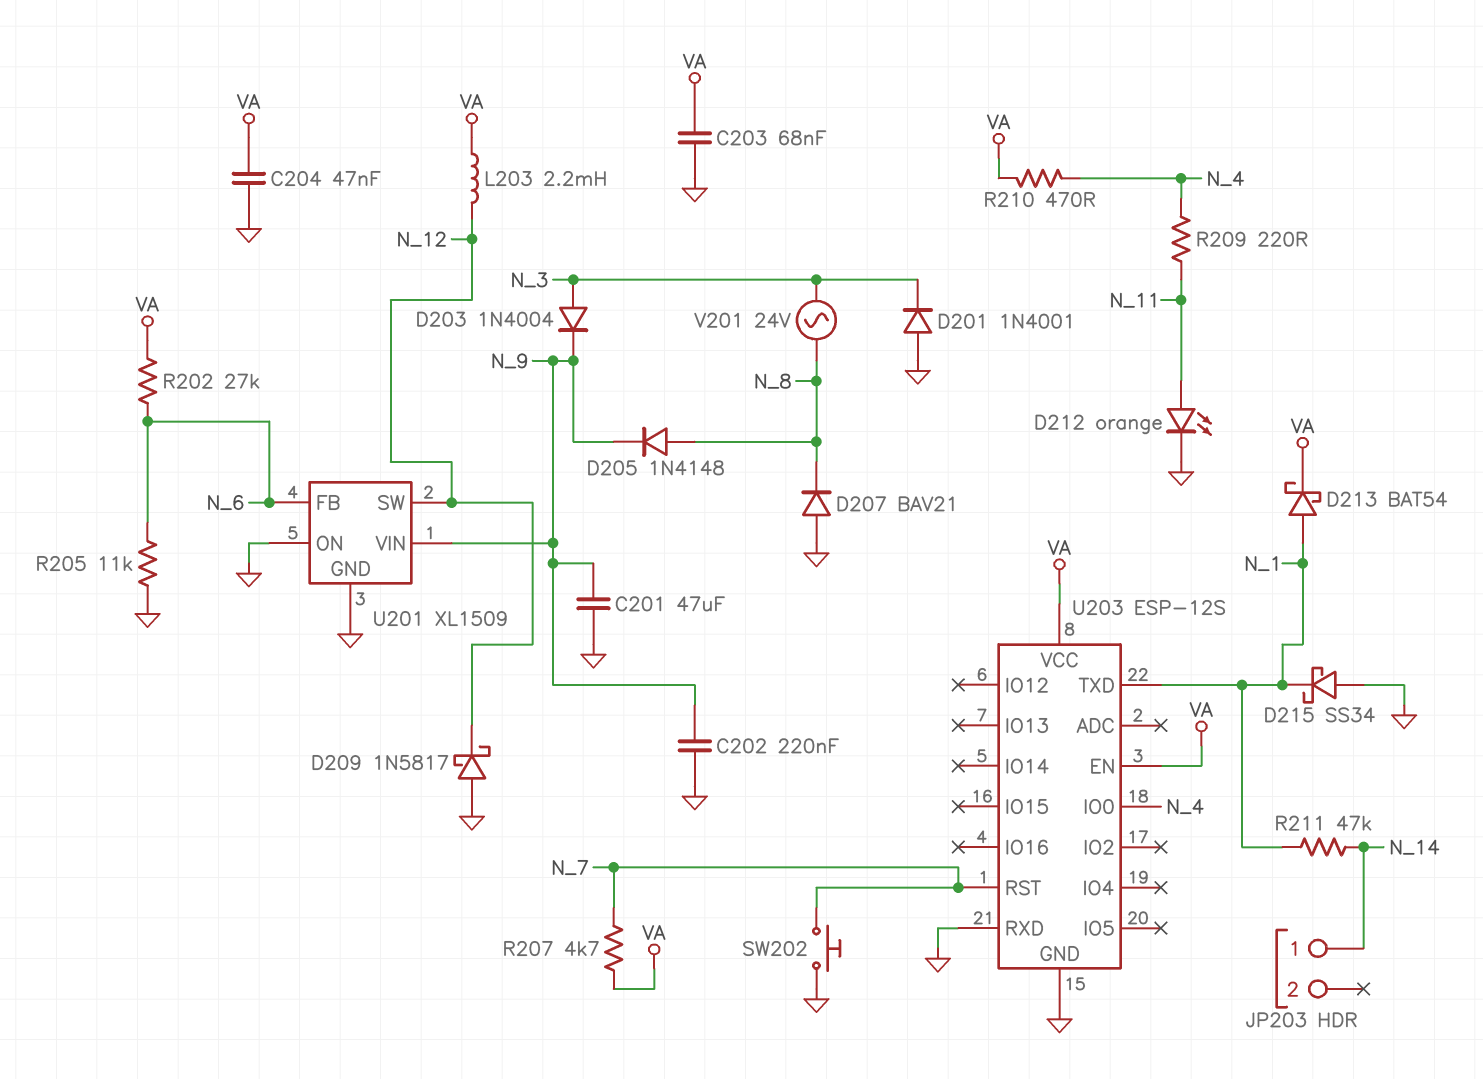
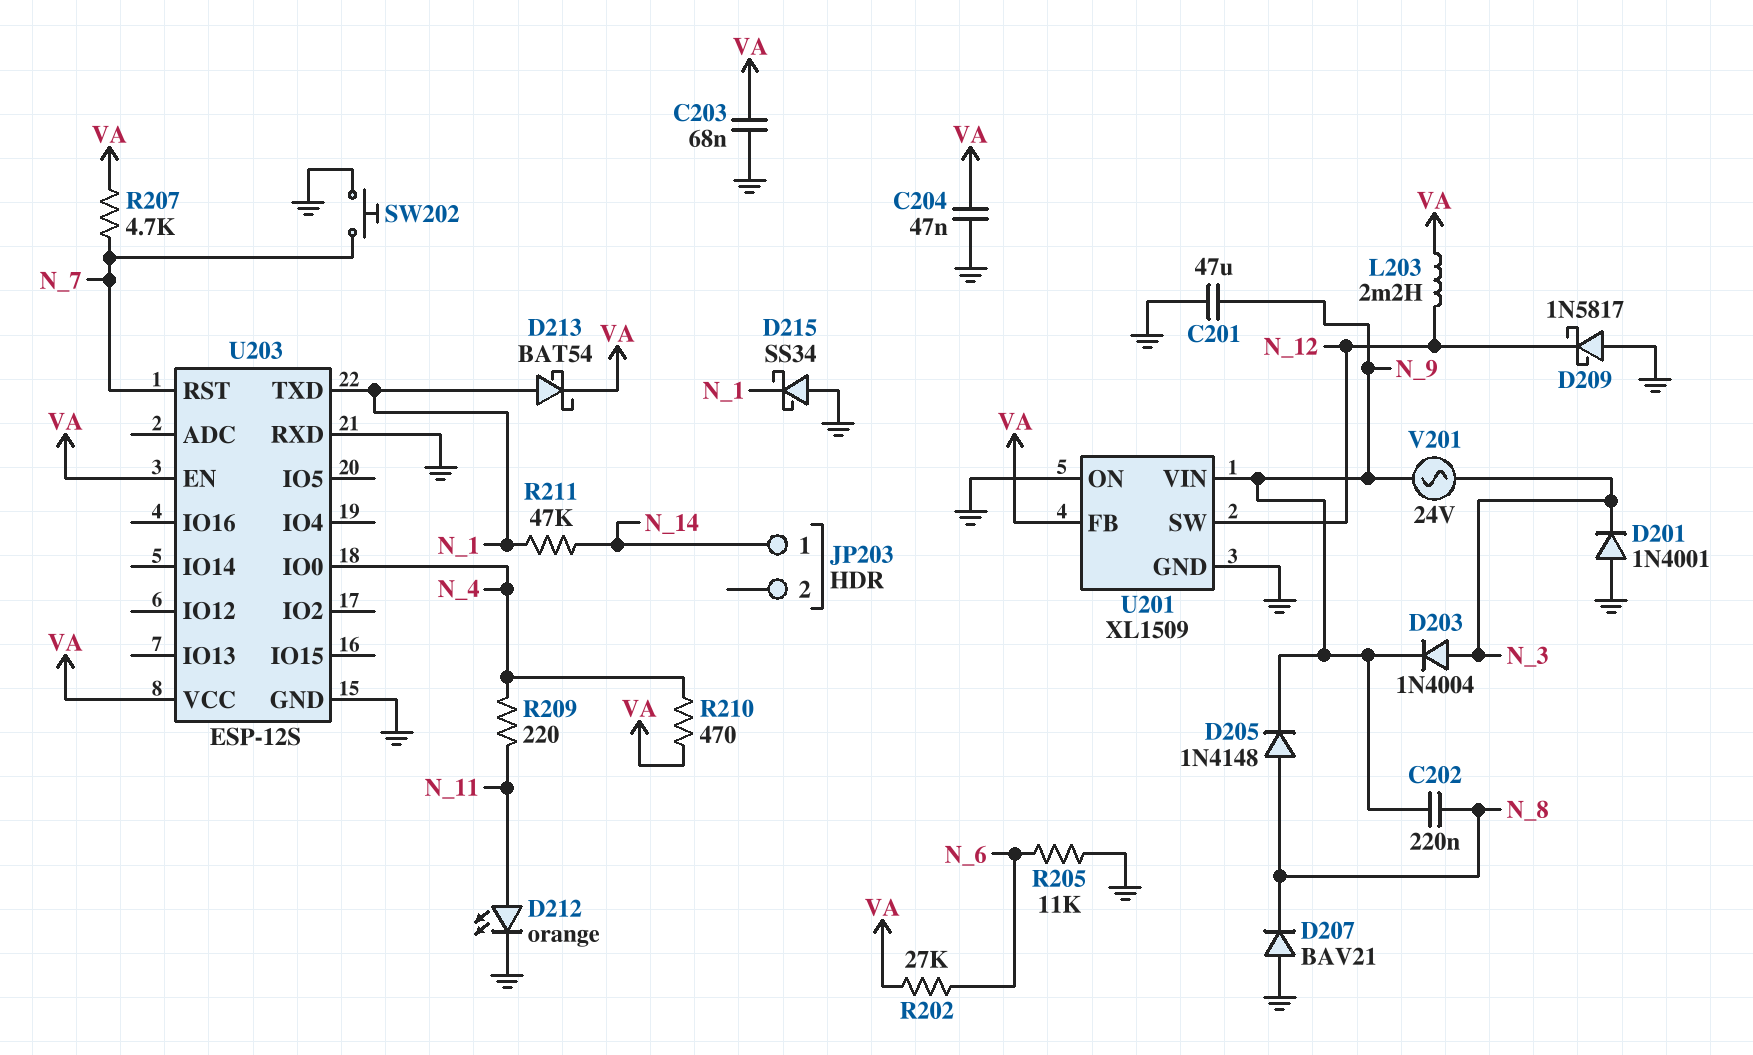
C202: 220nF (GND, N_9) -> 220nF (N_8, N_9)
U201 pin FB: N_6 -> VA
V201: AC 24V (N_3, N_8) -> AC 24V (N_3, N_9)

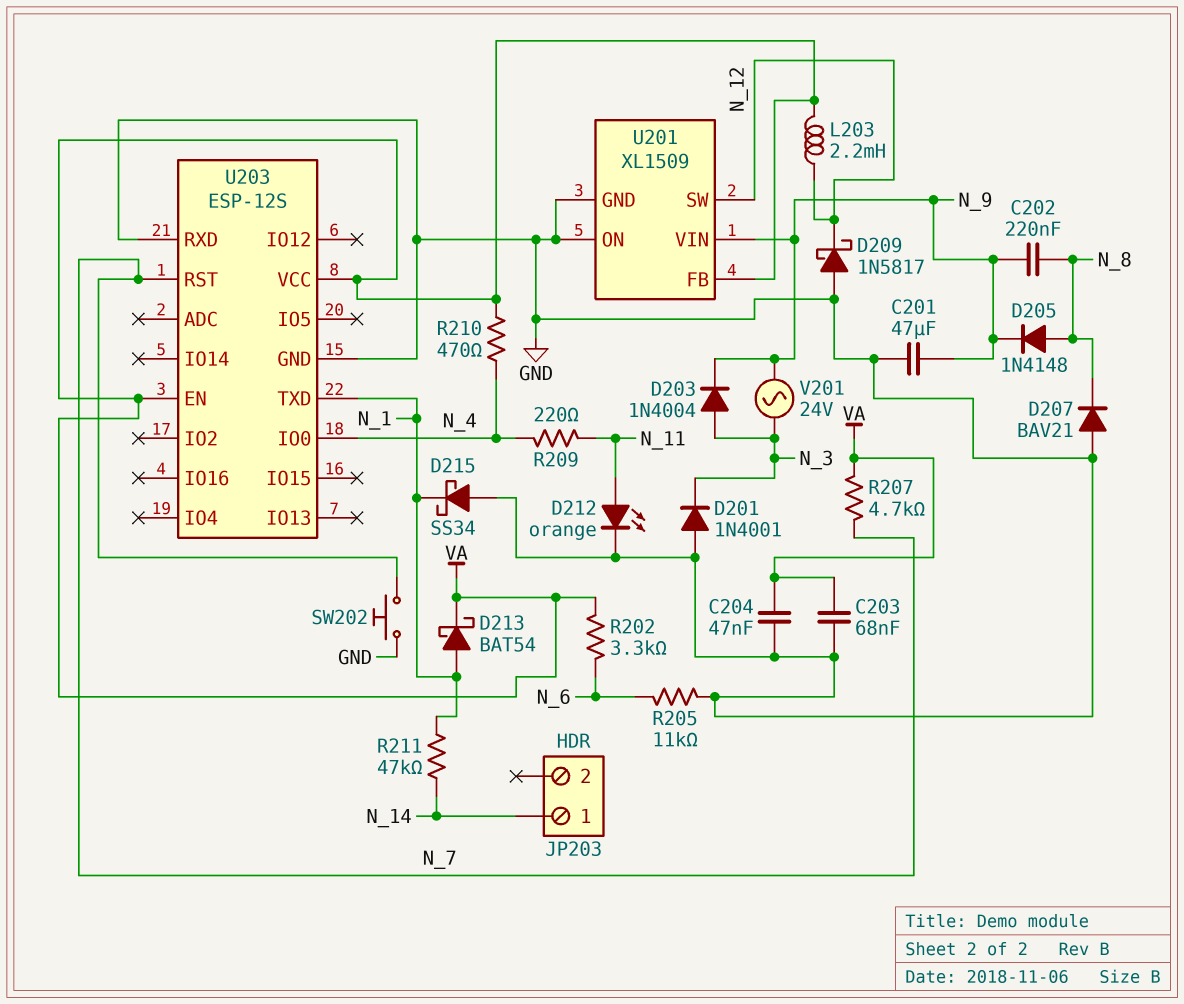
R202: 27k (N_6, VA) -> 3.3k (N_6, VA)

